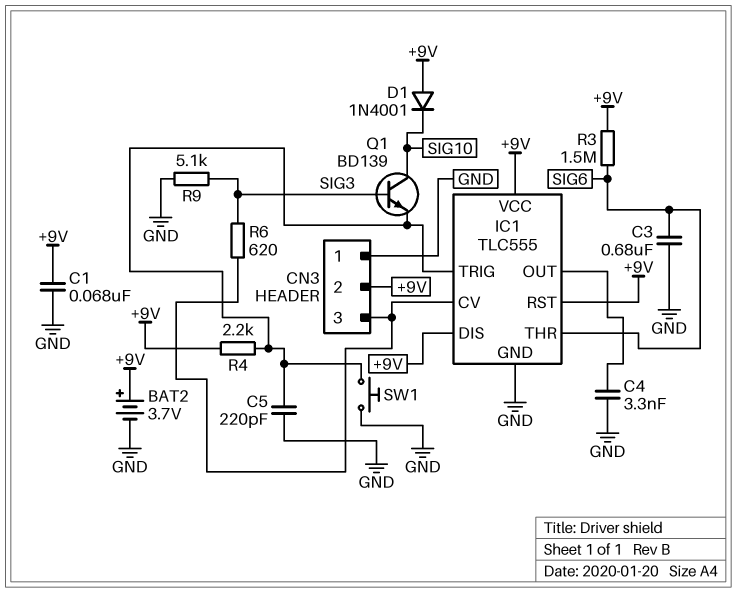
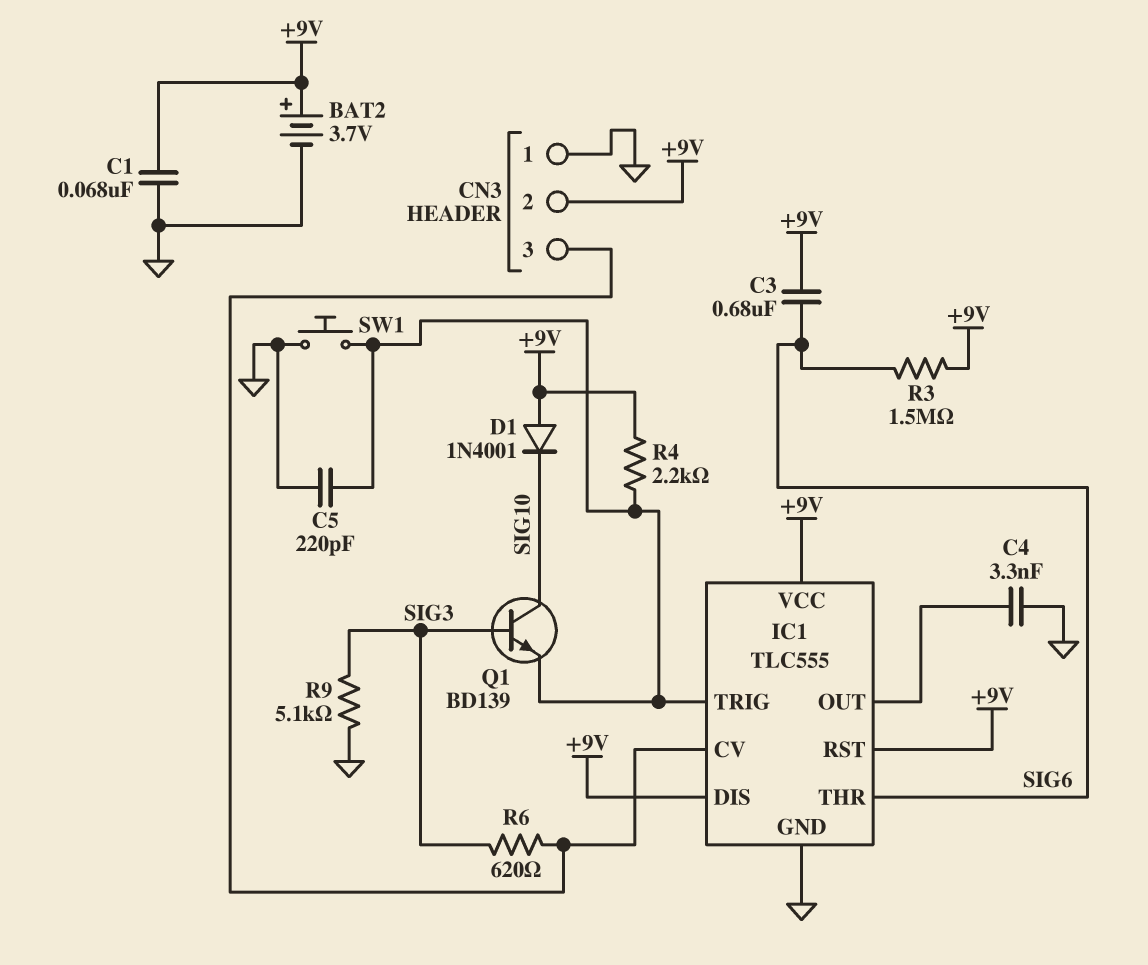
C3: 680nF (GND, SIG6) -> 680nF (+9V, SIG6)

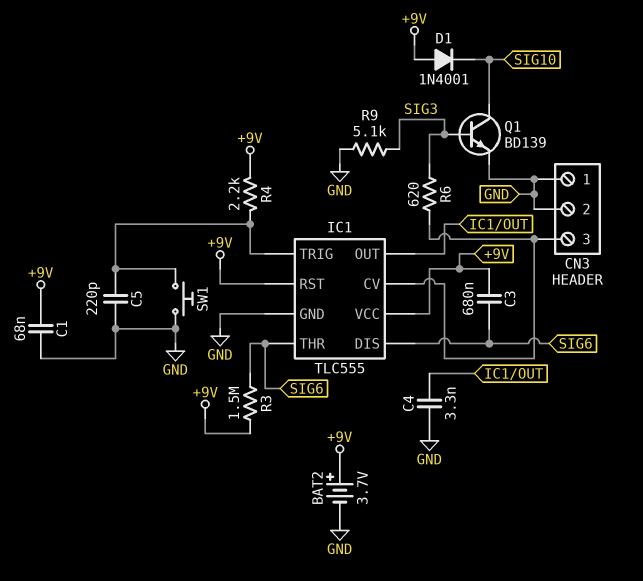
CN3 pin 2: +9V -> GND
IC1 pin DIS: +9V -> SIG6
Q1: NPN BD139 (B SIG3, C SIG10, E IC1/TRIG) -> NPN BD139 (B SIG3, C SIG10, E GND)

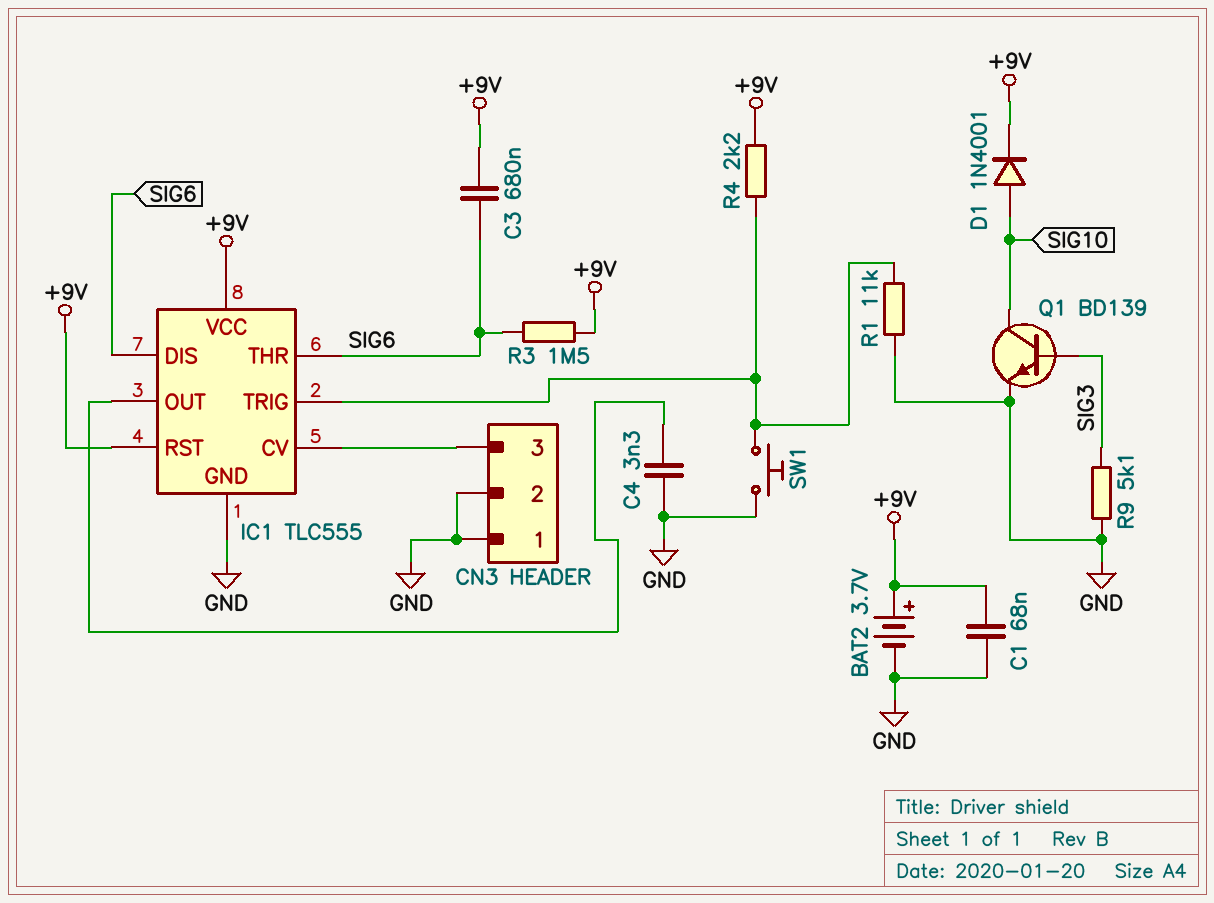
C5: 220pF (GND, IC1/TRIG) -> none
D1: diode 1N4001 (A +9V, K SIG10) -> diode 1N4001 (A SIG10, K +9V)
R1: none -> 11k (GND, IC1/TRIG)
R6: 620 (CN3/3, SIG3) -> none

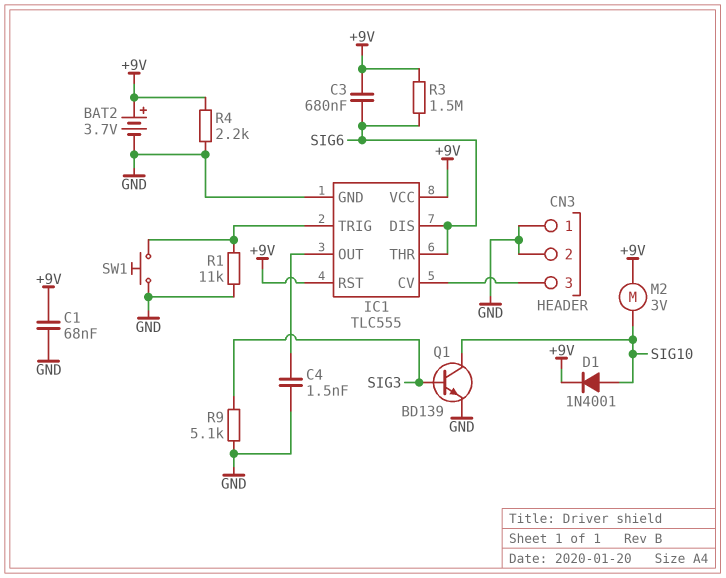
C4: 3.3nF (GND, IC1/OUT) -> 1.5nF (GND, IC1/OUT)
M2: none -> motor 3V (+9V, SIG10)
R4: 2.2k (+9V, IC1/TRIG) -> 2.2k (+9V, GND)

